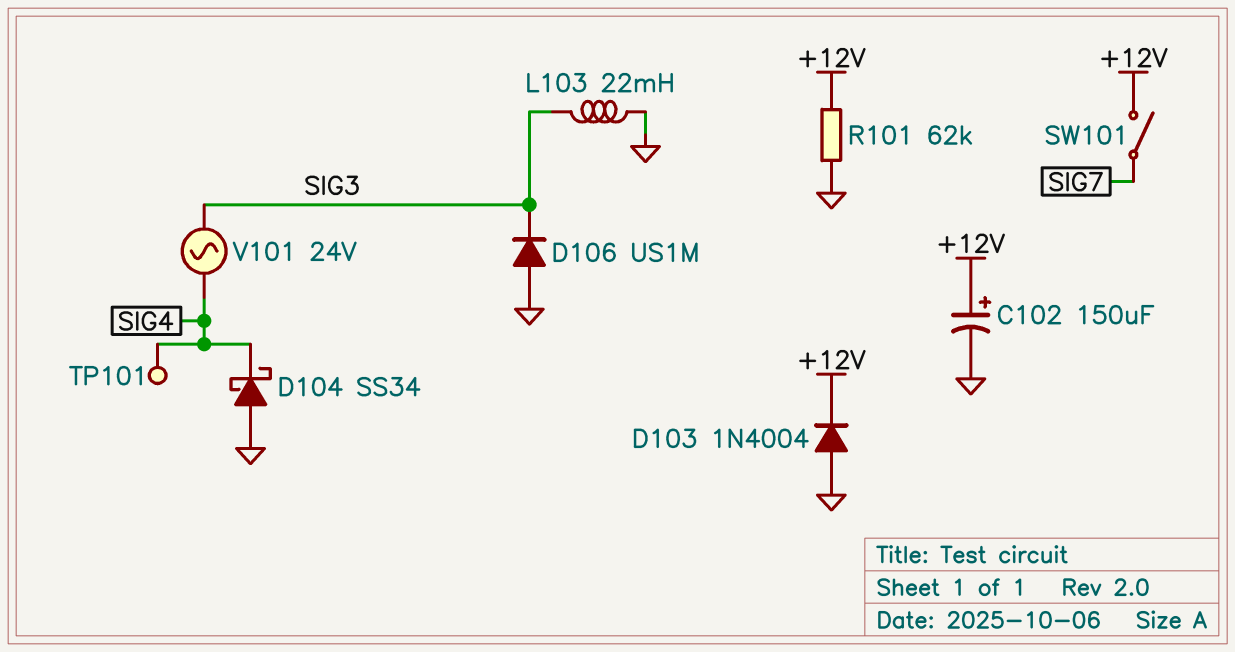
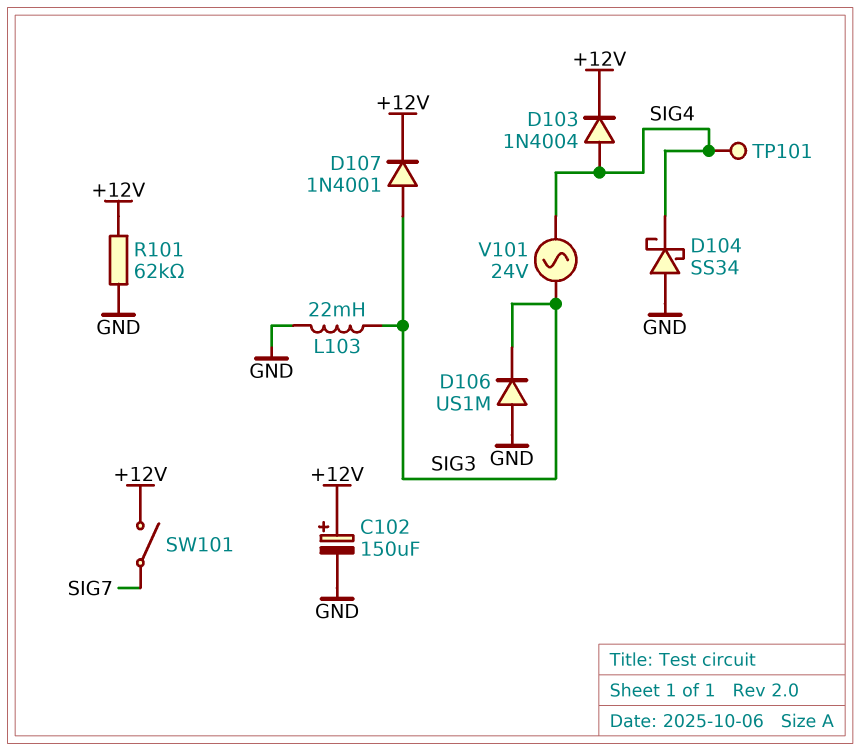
D103: diode 1N4004 (A GND, K +12V) -> diode 1N4004 (A SIG4, K +12V)
D107: none -> diode 1N4001 (A SIG3, K +12V)

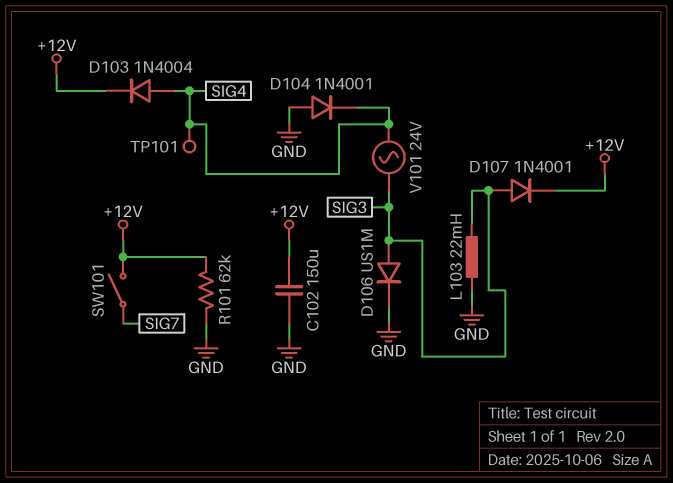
C102: 150uF (plus +12V, minus GND) -> 150uF (+12V, GND)
D104: schottky SS34 (A GND, K SIG4) -> diode 1N4001 (A GND, K SIG4)
D106: diode US1M (A GND, K SIG3) -> diode US1M (A SIG3, K GND)

